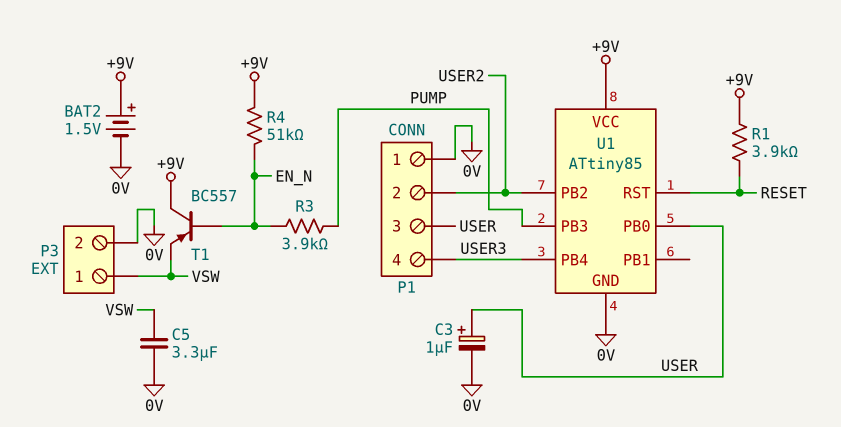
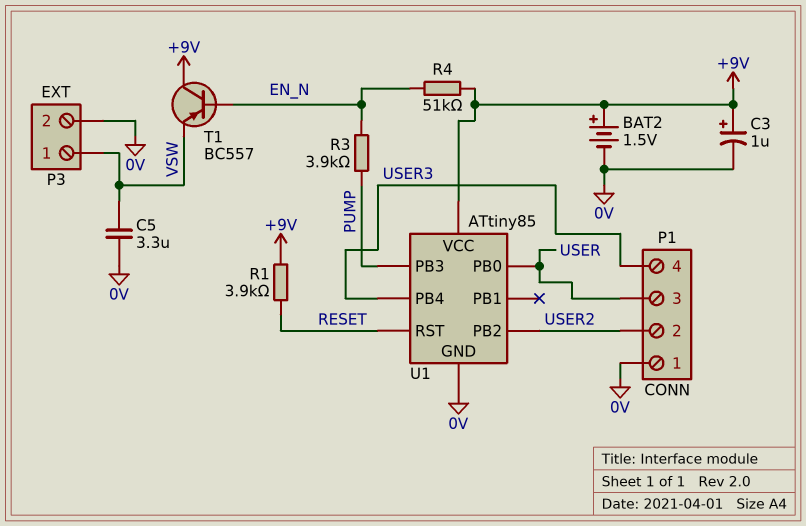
C3: 1uF (plus USER, minus 0V) -> 1uF (plus +9V, minus 0V)

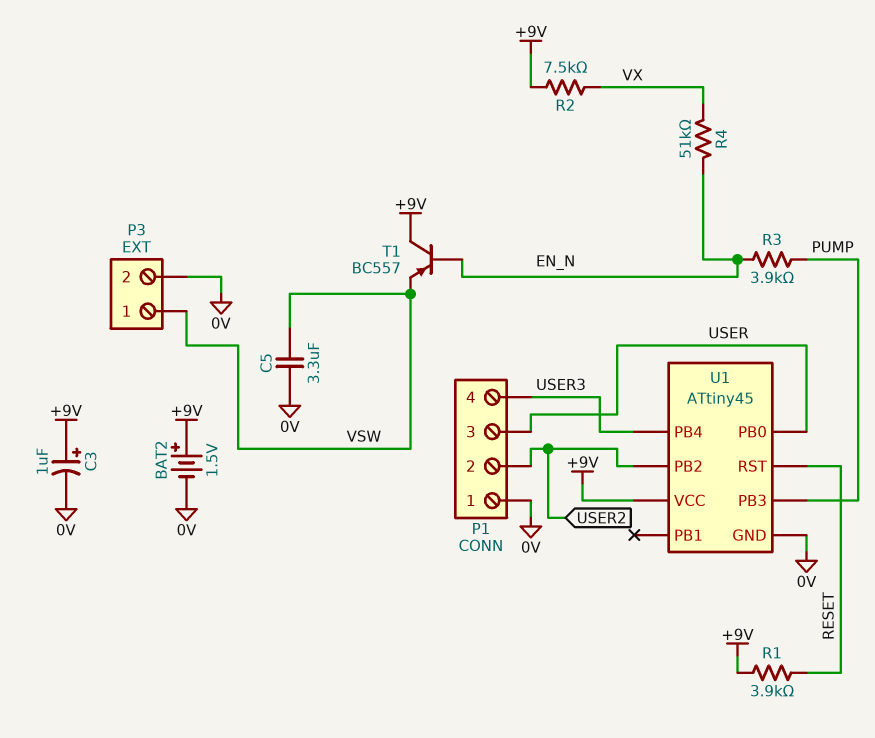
R2: none -> 7.5k (+9V, VX)
R4: 51k (+9V, EN_N) -> 51k (EN_N, VX)
U1: ATtiny85 -> ATtiny45

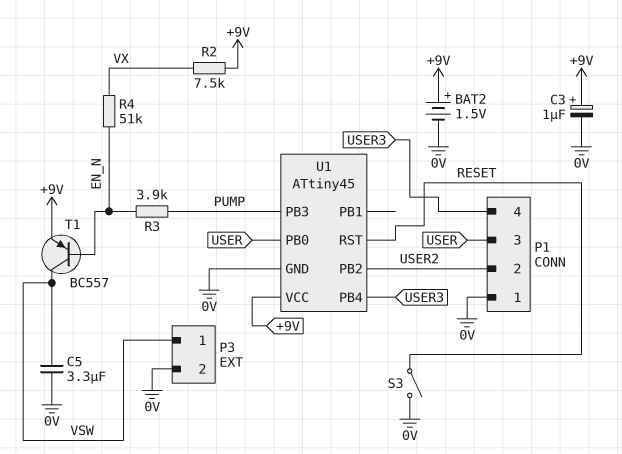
R1: 3.9k (+9V, RESET) -> none
S3: none -> switch (0V, RESET)
T1: PNP BC557 (B EN_N, C +9V, E VSW) -> PNP BC557 (B EN_N, C VSW, E +9V)

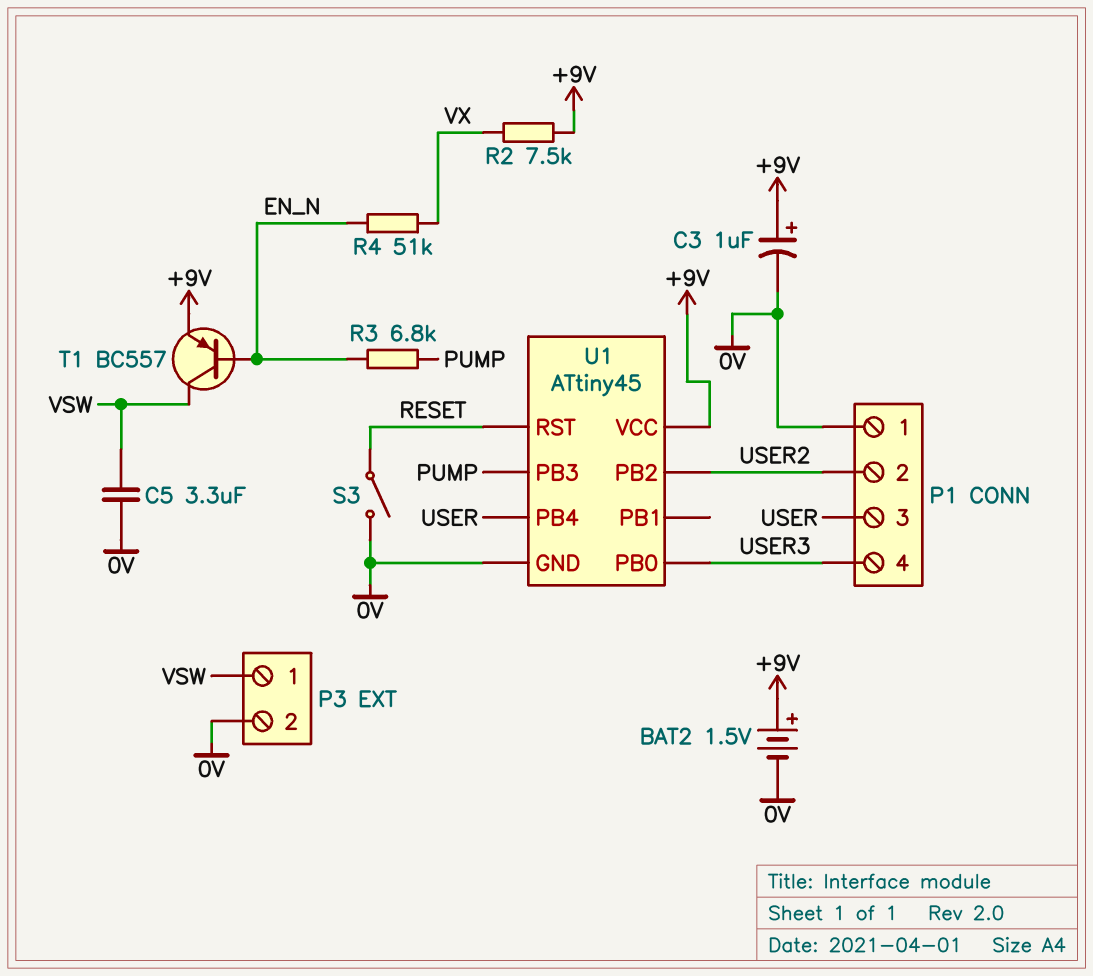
R3: 3.9k (EN_N, PUMP) -> 6.8k (EN_N, PUMP)
U1 pin PB0: USER -> USER3
U1 pin PB4: USER3 -> USER

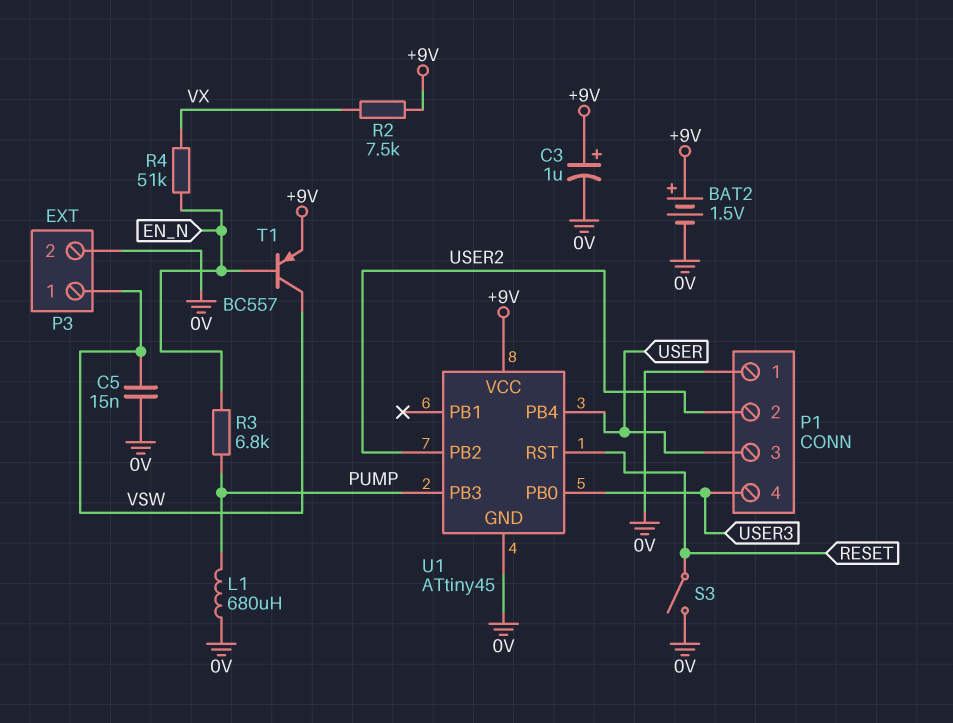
C5: 3.3uF (0V, VSW) -> 15nF (0V, VSW)
L1: none -> 680uH (0V, PUMP)

